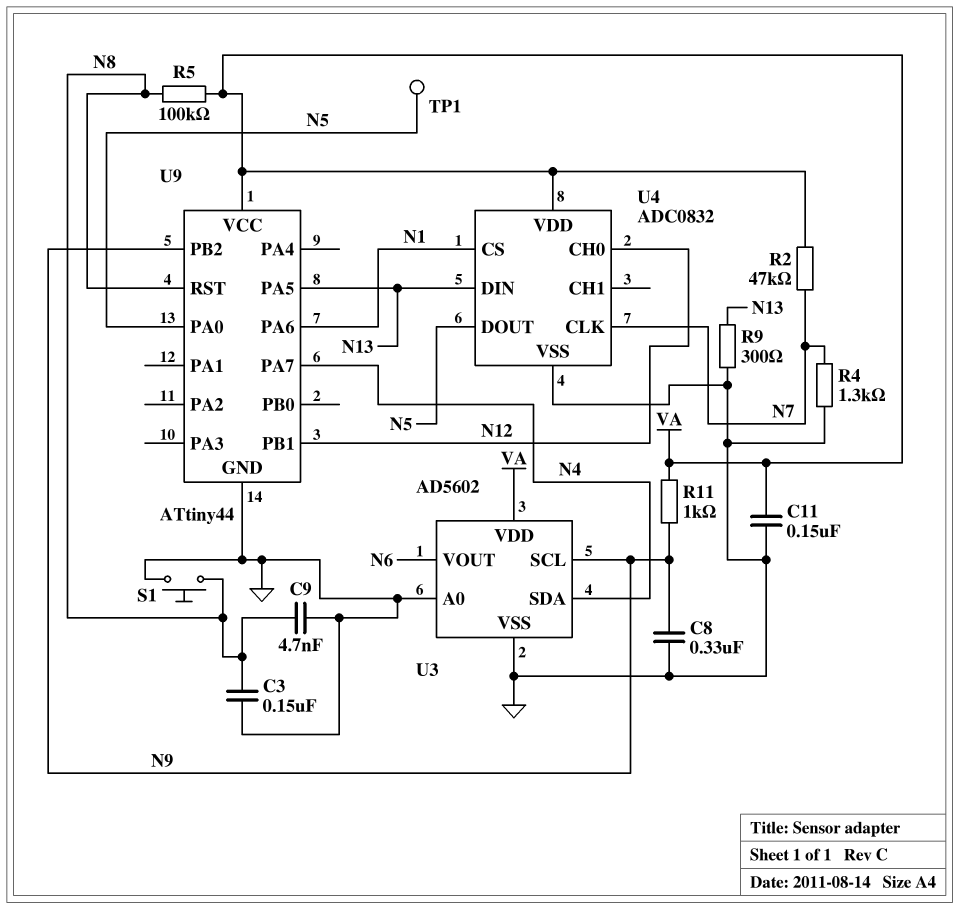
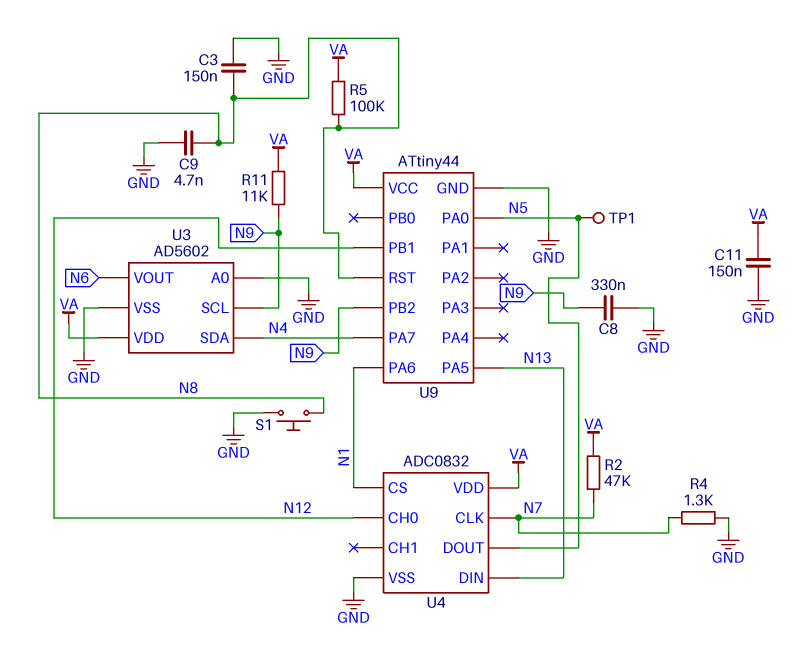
R9: 300 (GND, N13) -> none
R11: 1k (N9, VA) -> 11k (N9, VA)

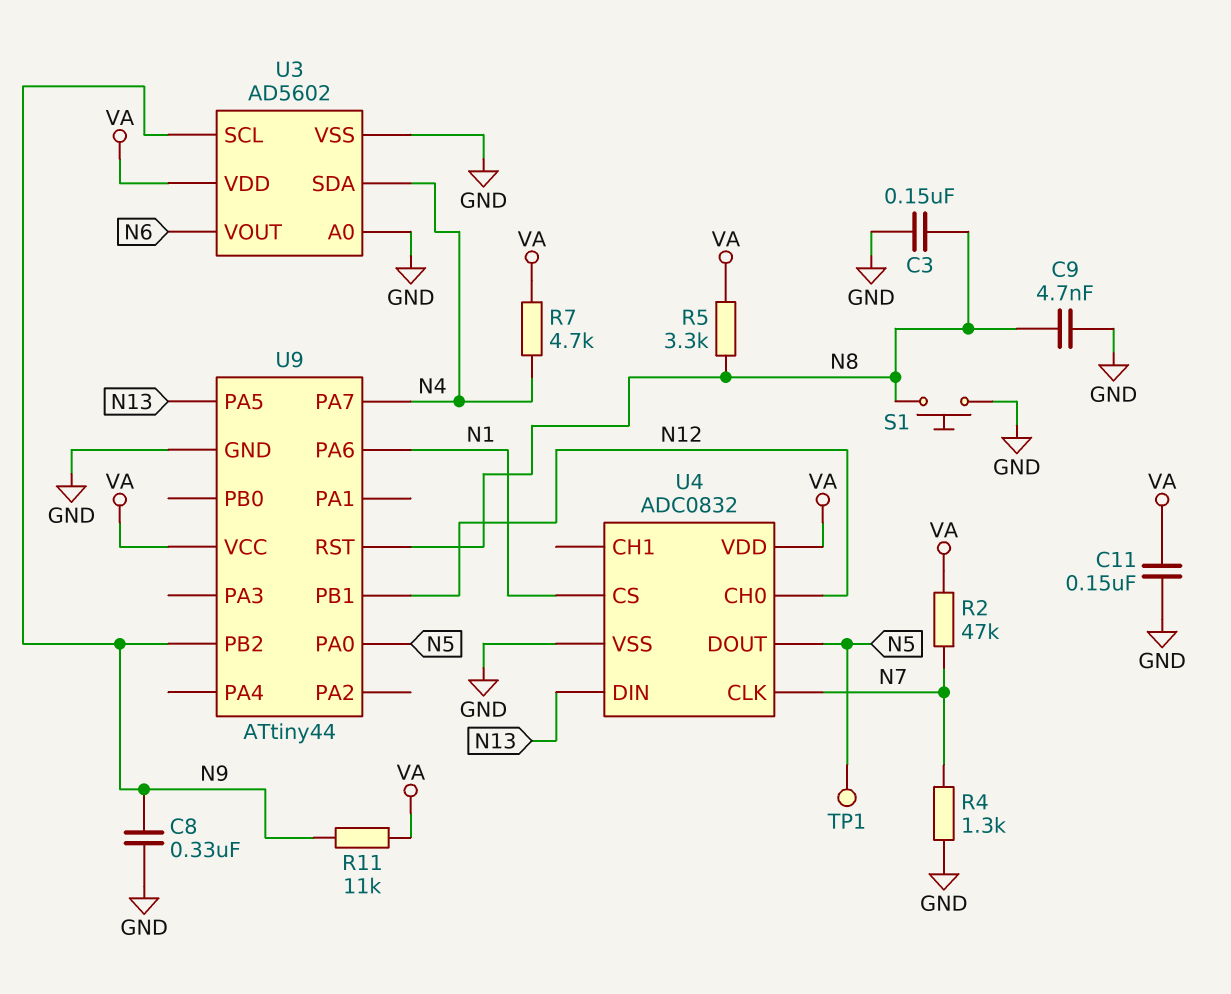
R5: 100k (N8, VA) -> 3.3k (N8, VA)
R7: none -> 4.7k (N4, VA)

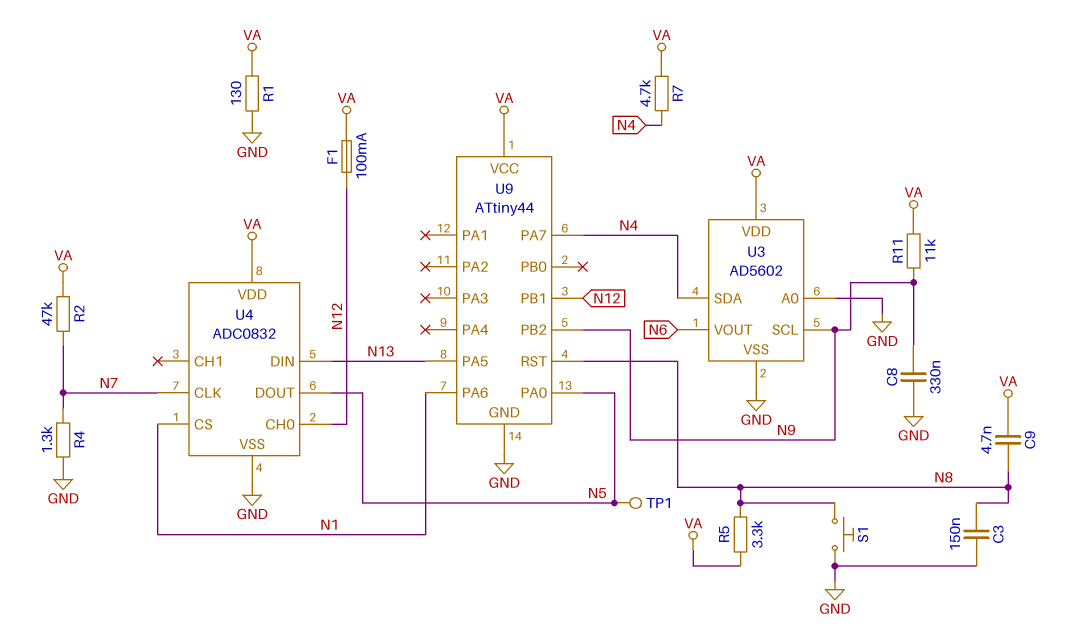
C9: 4.7nF (GND, N8) -> 4.7nF (N8, VA)
C11: 150nF (GND, VA) -> none
F1: none -> 100mA (N12, VA)
R1: none -> 130 (GND, VA)

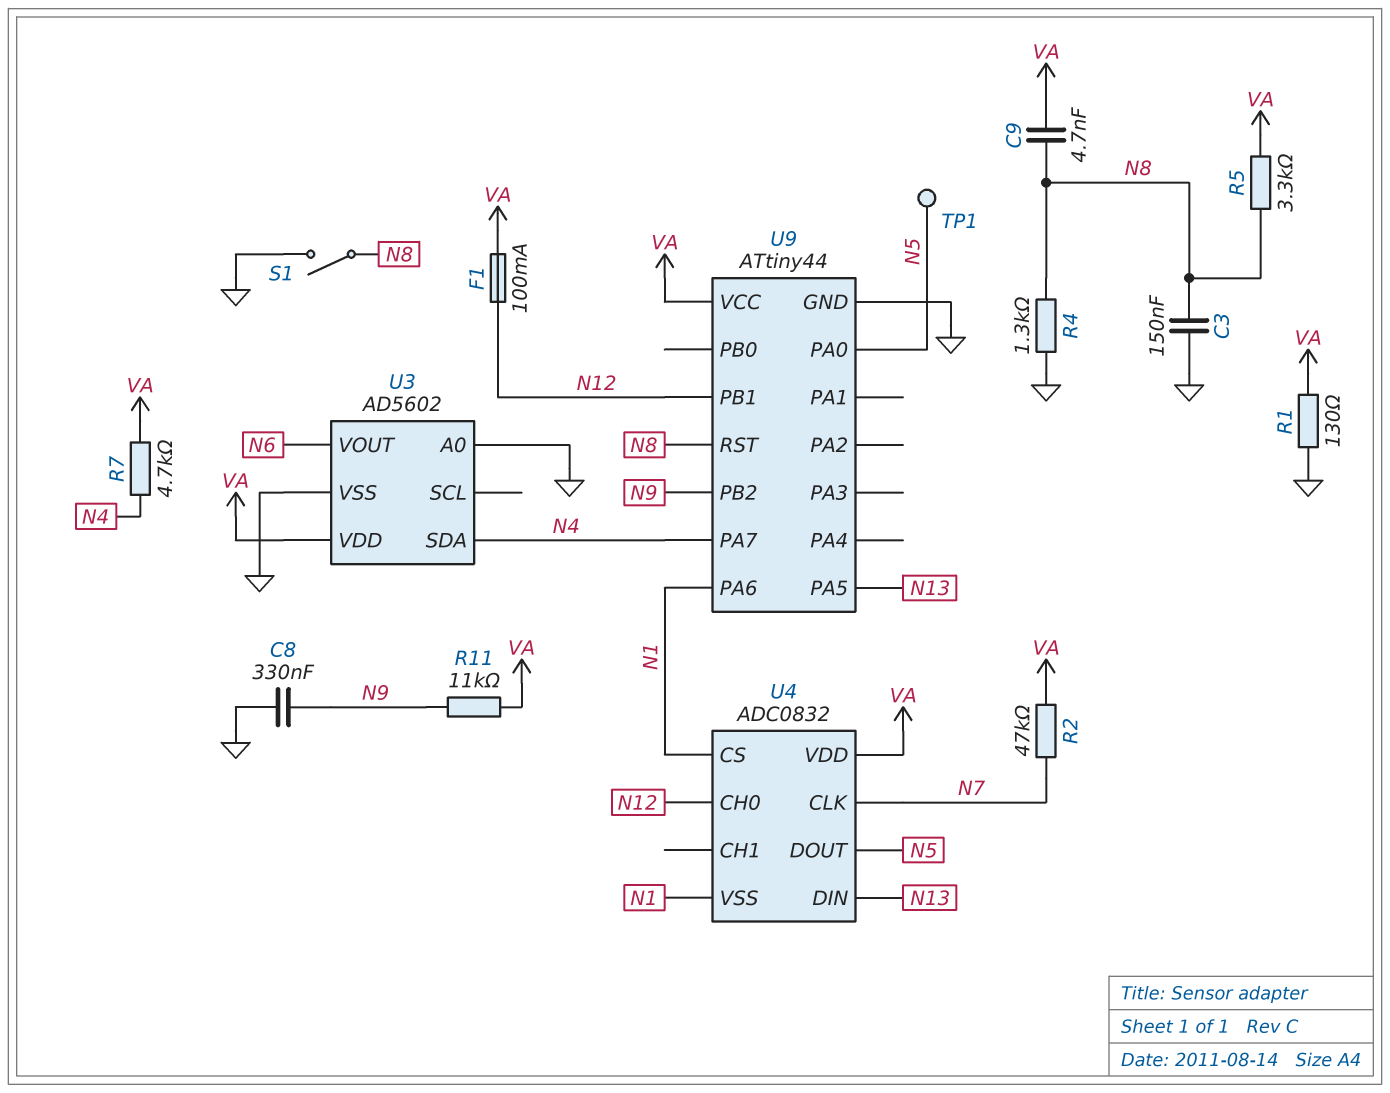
R4: 1.3k (GND, N7) -> 1.3k (GND, N8)
S1: button (GND, N8) -> switch (GND, N8)
U3 pin SCL: N9 -> none
U4 pin VSS: GND -> N1

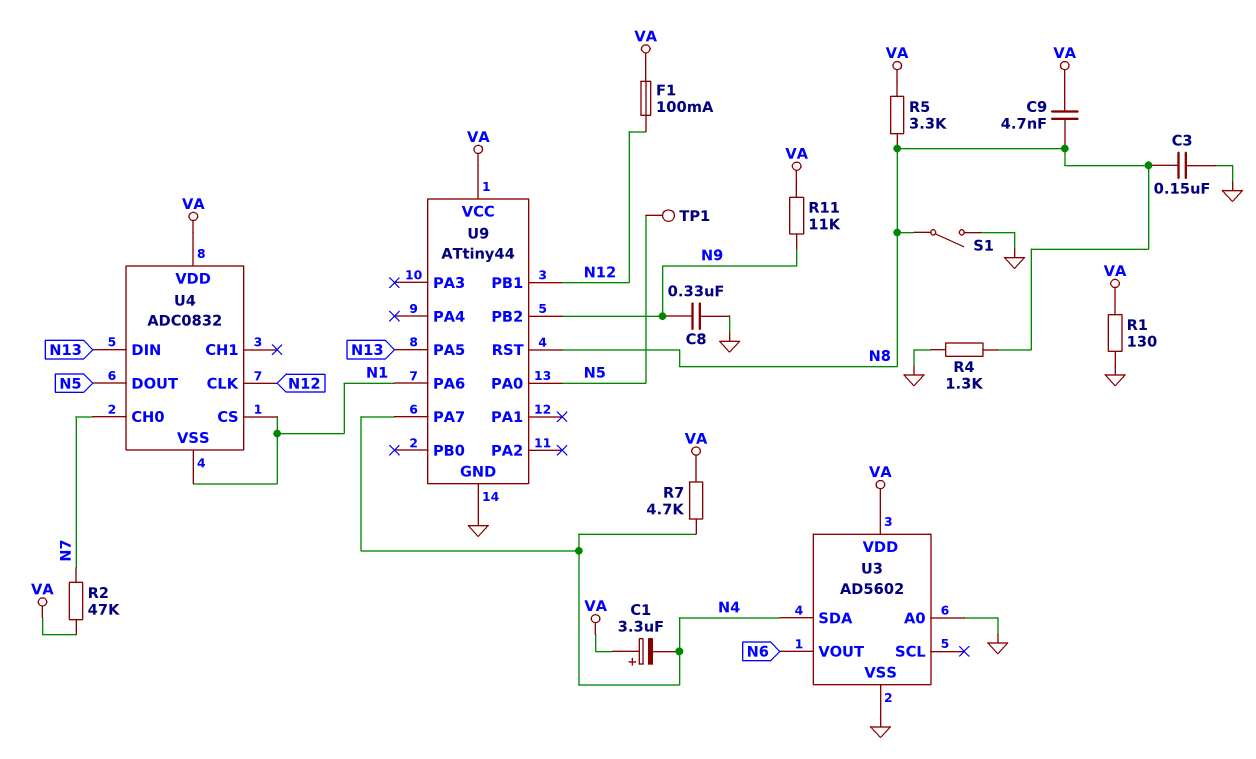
C1: none -> 3.3uF (plus VA, minus N4)
U4 pin CH0: N12 -> N7
U4 pin CLK: N7 -> N12

